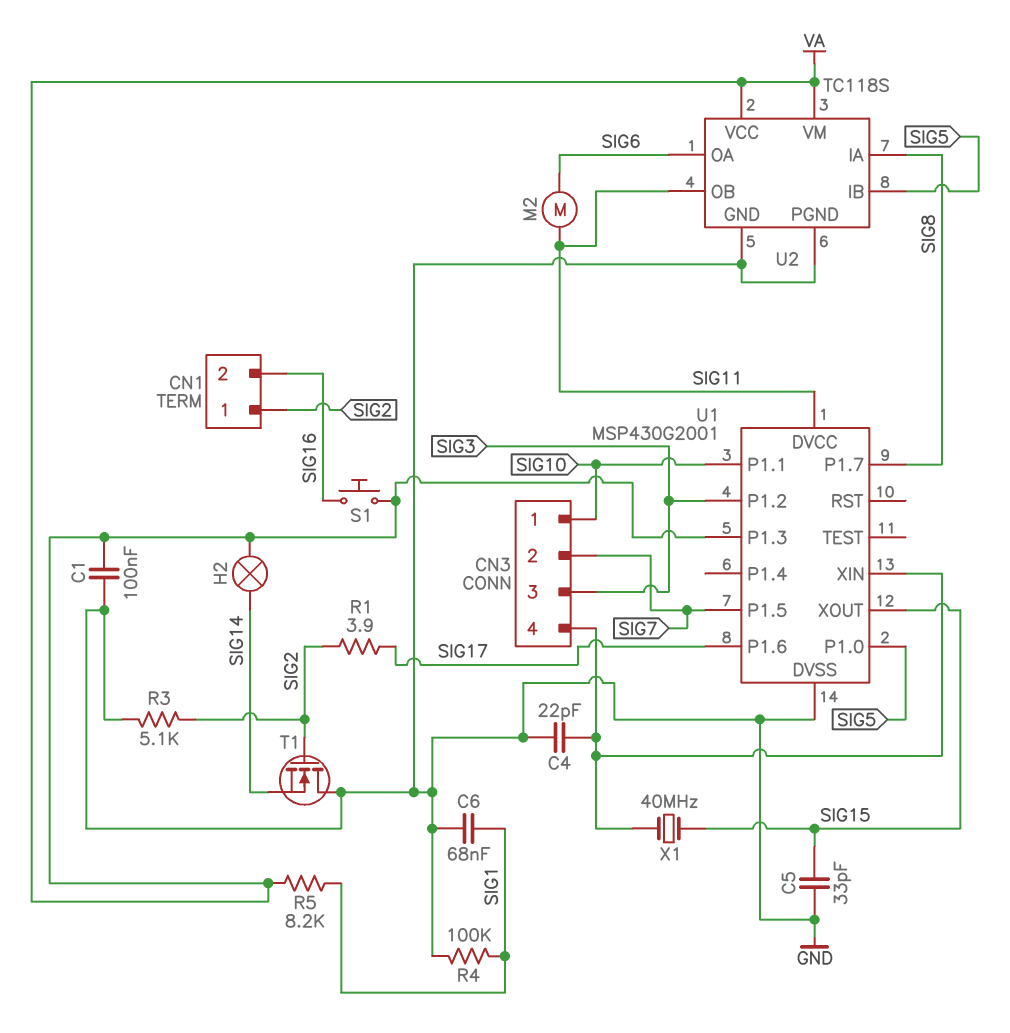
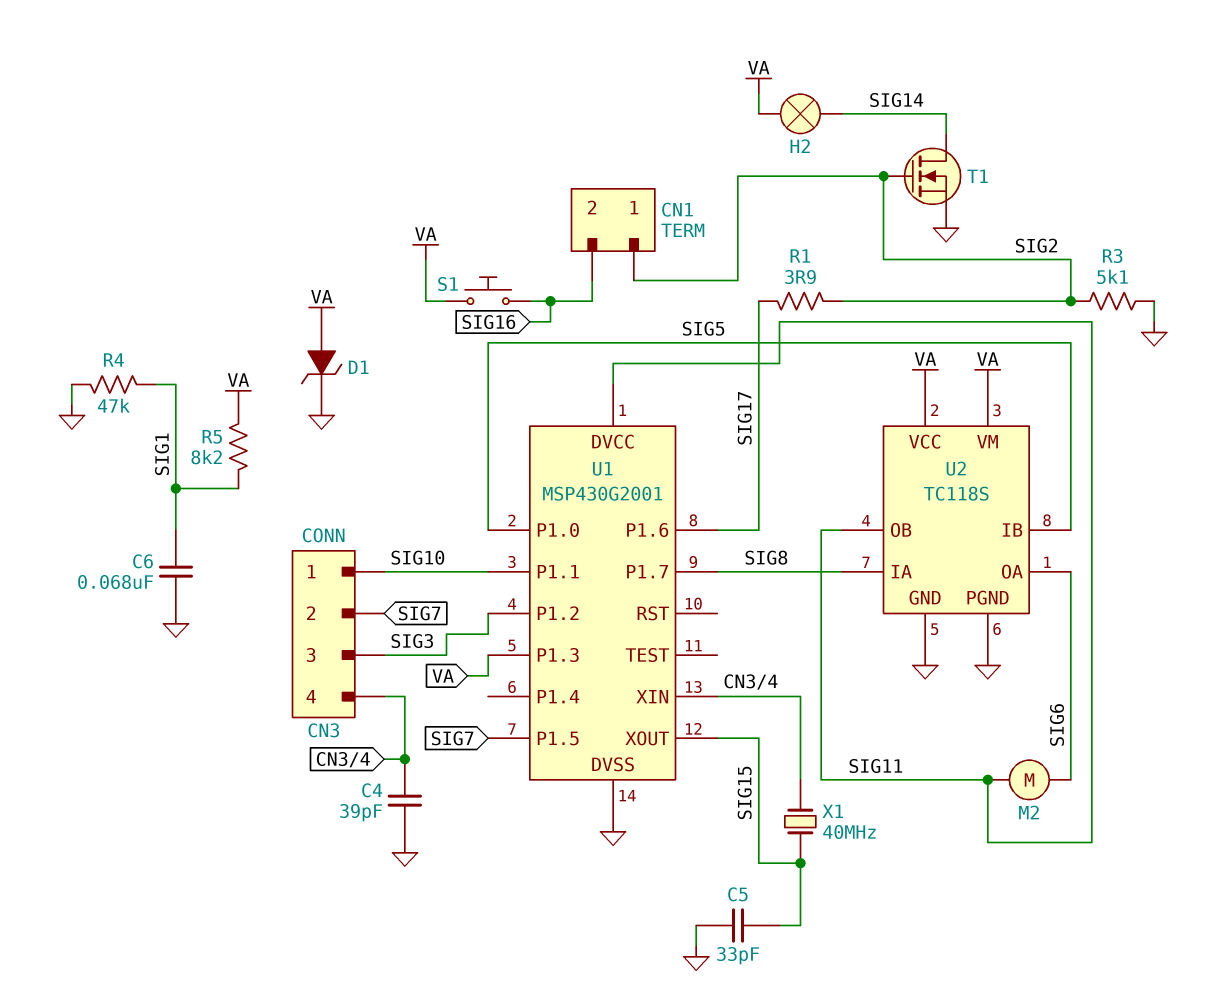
C1: 100nF (GND, VA) -> none
C4: 22pF (CN3/4, GND) -> 39pF (CN3/4, GND)
D1: none -> zener (A VA, K GND)
R4: 100k (GND, SIG1) -> 47k (GND, SIG1)
T1: NMOS (G SIG2, D GND, S SIG14) -> NMOS (G SIG2, D SIG14, S GND)

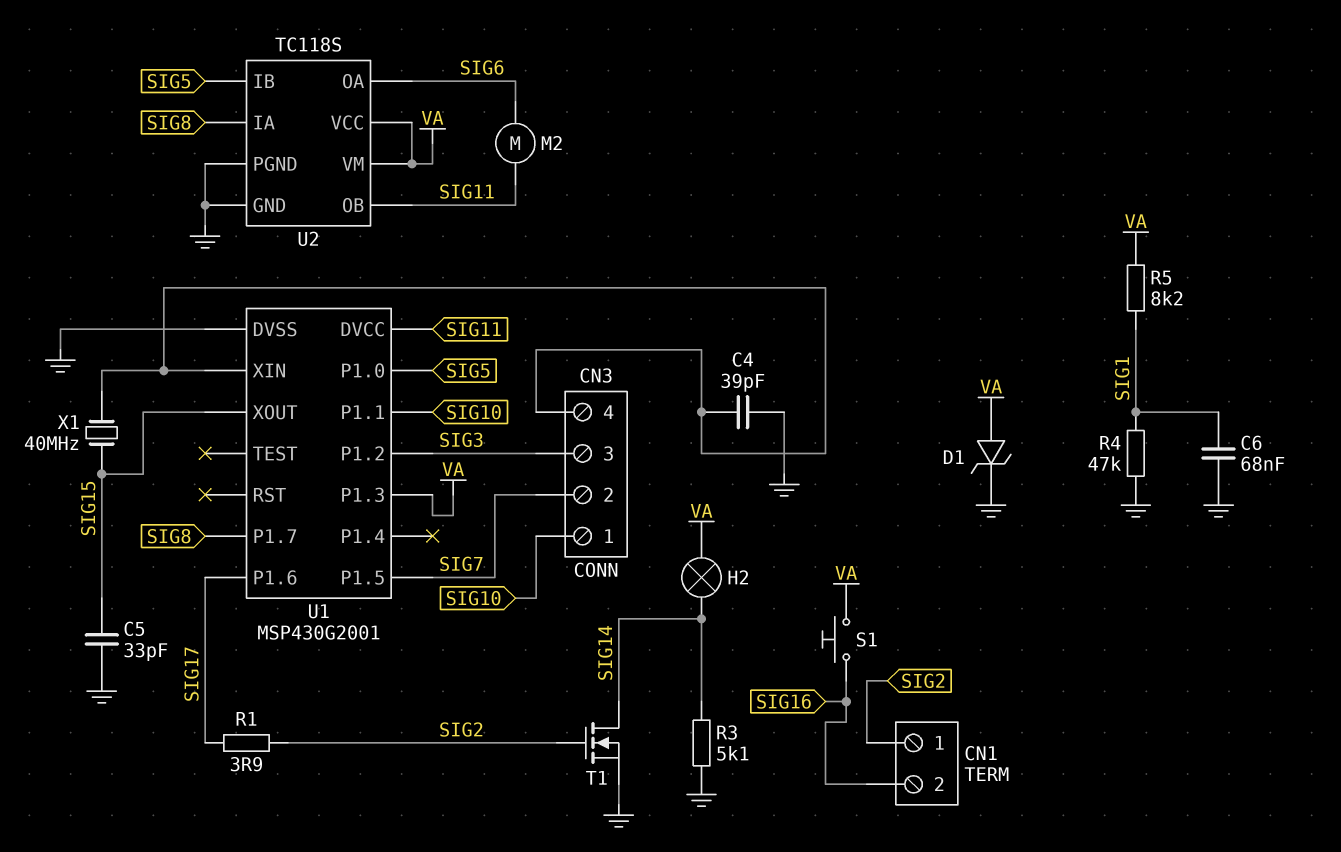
R3: 5.1k (GND, SIG2) -> 5.1k (GND, SIG14)

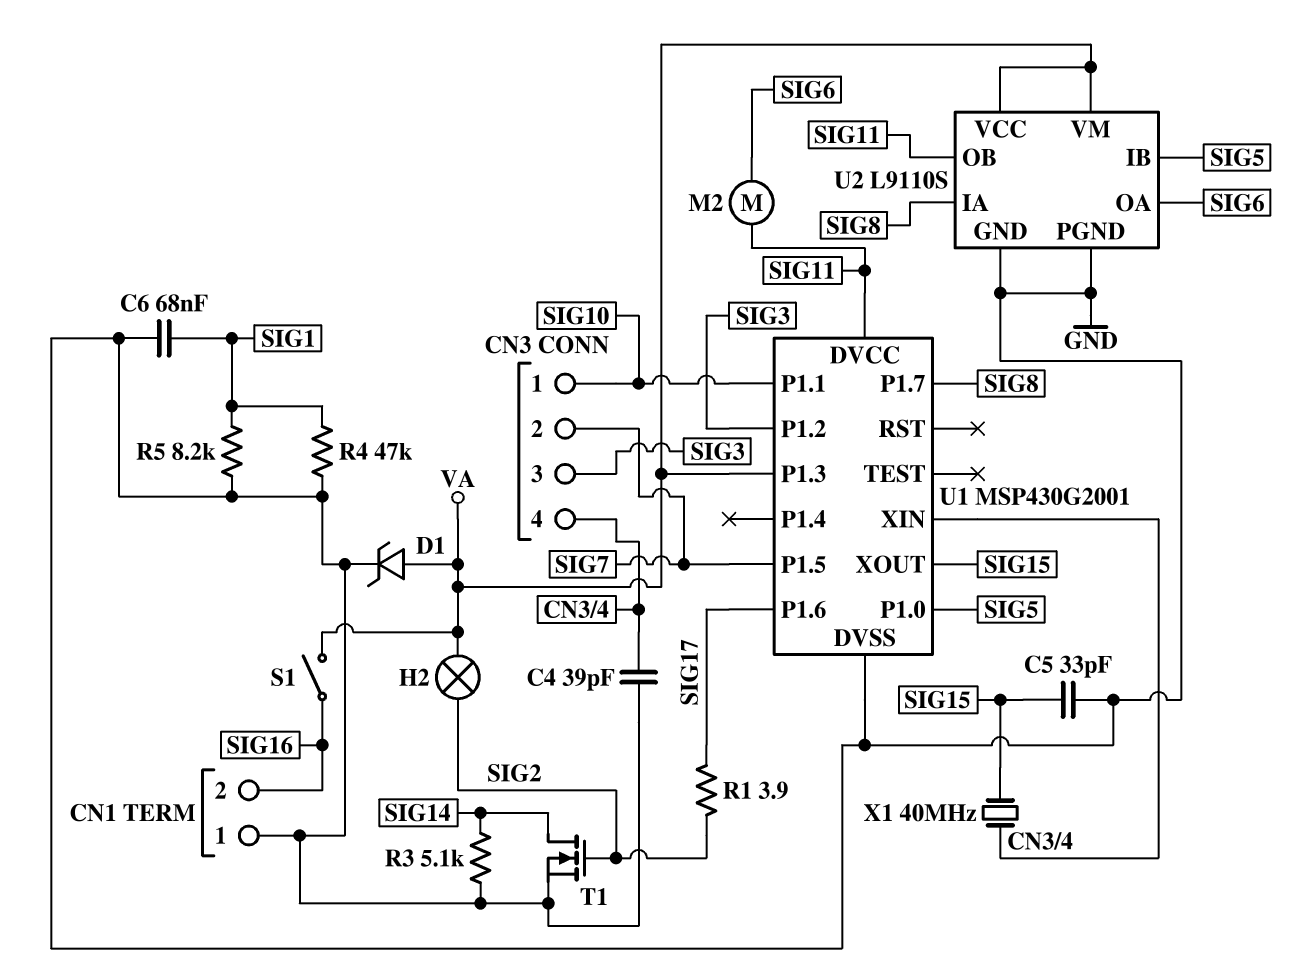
CN1 pin 1: SIG2 -> GND
H2: lamp (SIG14, VA) -> lamp (SIG2, VA)
R5: 8.2k (SIG1, VA) -> 8.2k (GND, SIG1)
S1: button (SIG16, VA) -> switch (SIG16, VA)
U2: TC118S -> L9110S

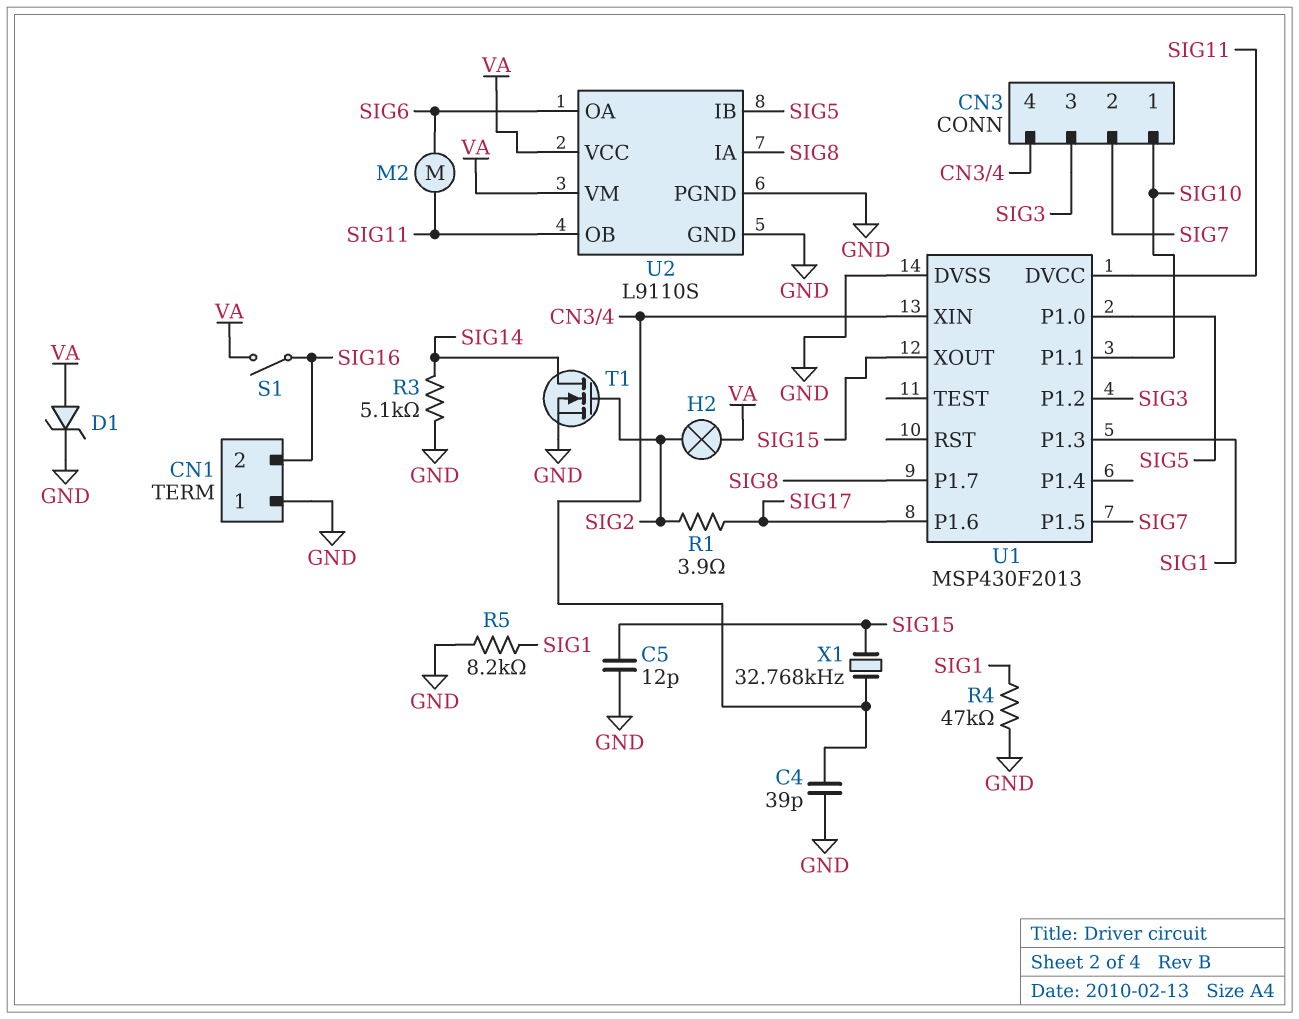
C5: 33pF (GND, SIG15) -> 12pF (GND, SIG15)
C6: 68nF (GND, SIG1) -> none
U1: MSP430G2001 -> MSP430F2013
U1 pin P1.3: VA -> SIG1
X1: 40MHz (CN3/4, SIG15) -> 32.768kHz (CN3/4, SIG15)

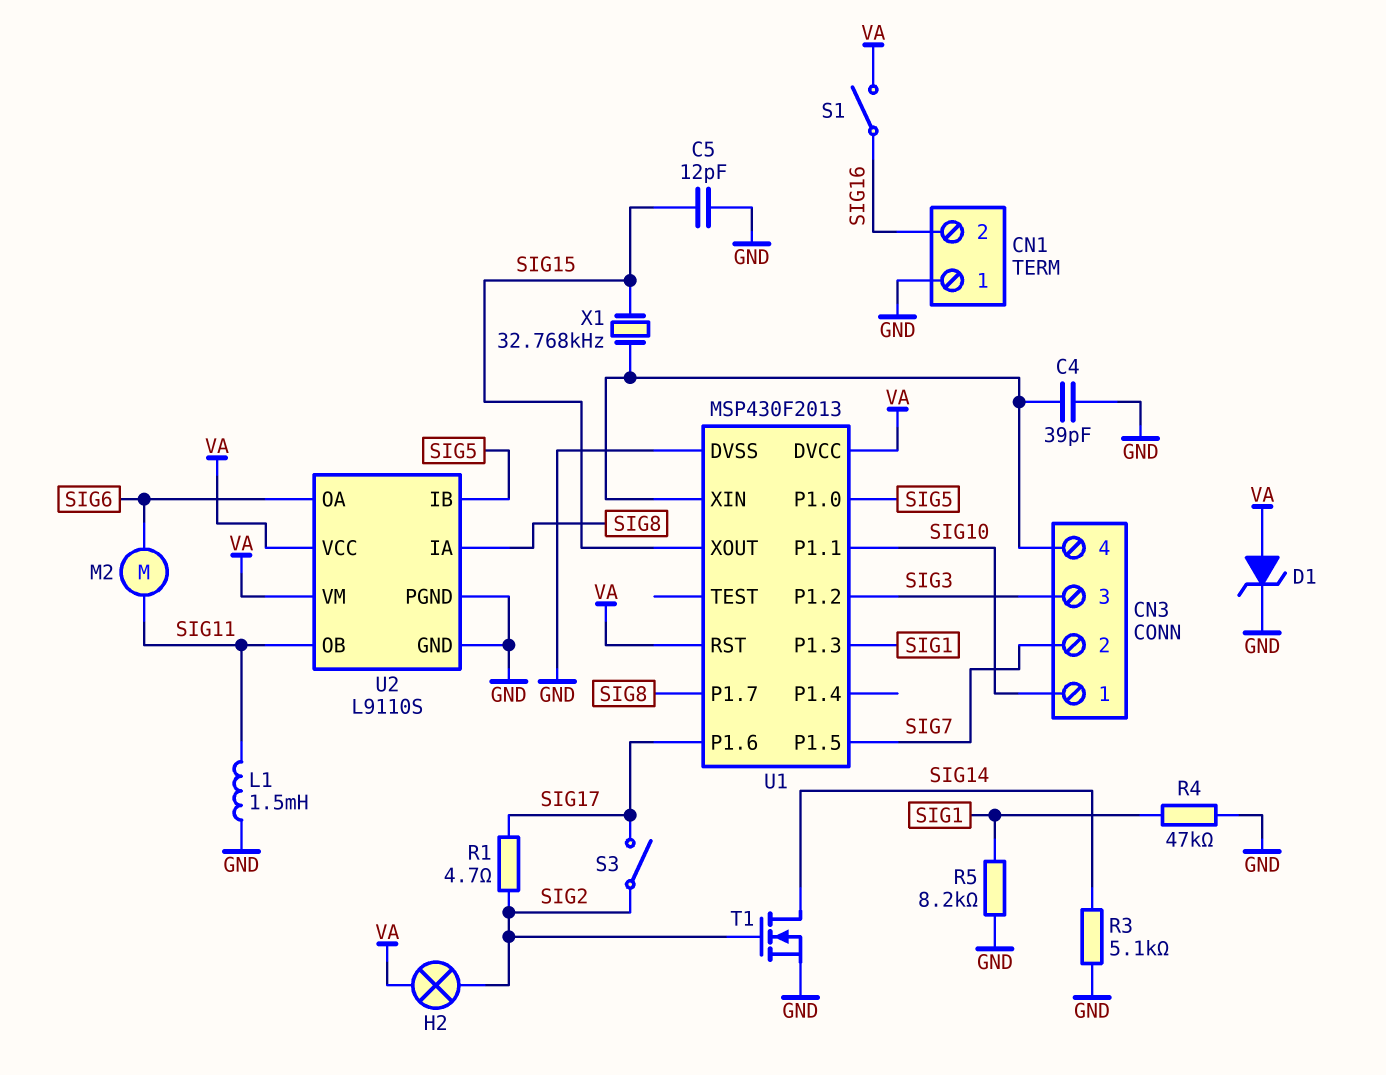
L1: none -> 1.5mH (GND, SIG11)
R1: 3.9 (SIG2, SIG17) -> 4.7 (SIG2, SIG17)
S3: none -> switch (SIG2, SIG17)
U1 pin DVCC: SIG11 -> VA
U1 pin RST: none -> VA

